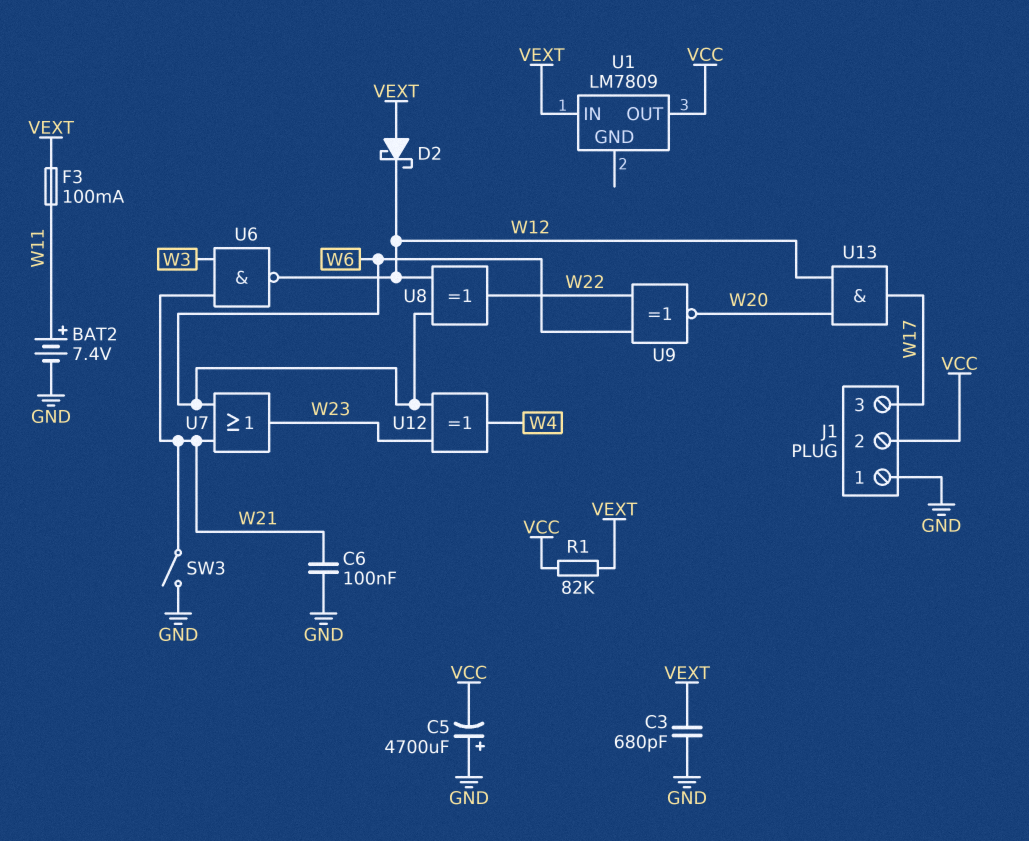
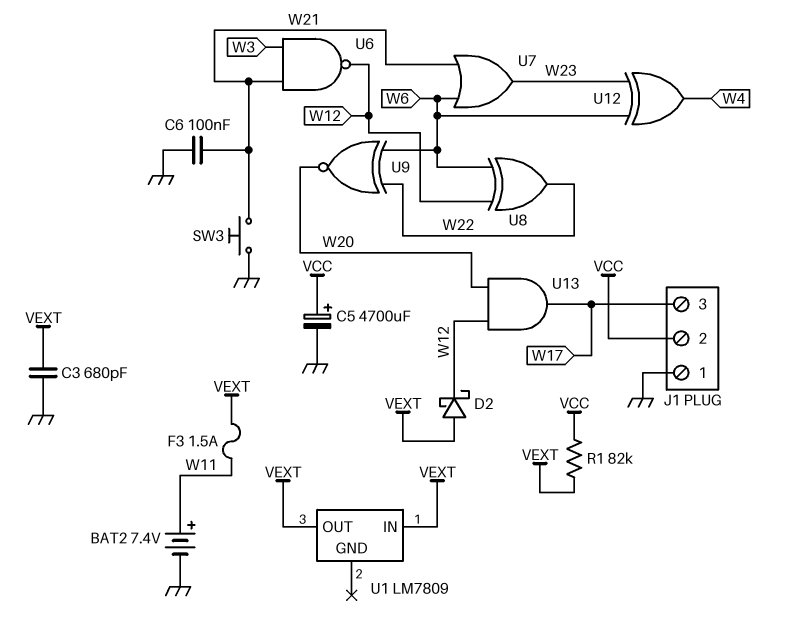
C5: 4700uF (plus GND, minus VCC) -> 4700uF (plus VCC, minus GND)
F3: 100mA (VEXT, W11) -> 1.5A (VEXT, W11)
SW3: switch (GND, W21) -> button (GND, W21)
U1 pin OUT: VCC -> VEXT

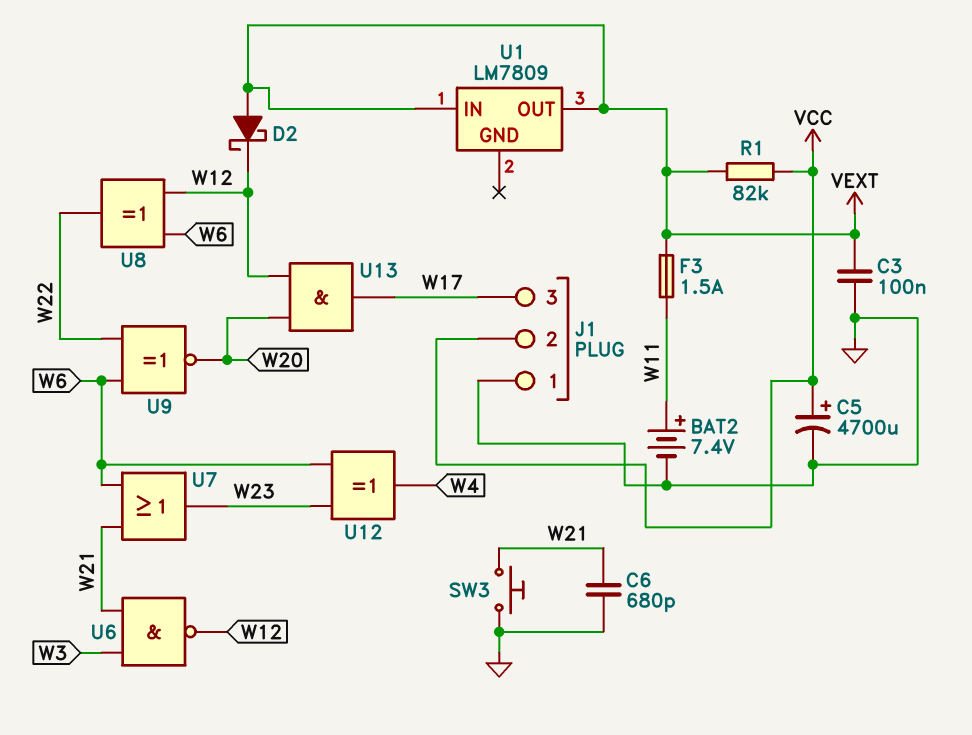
C3: 680pF (GND, VEXT) -> 100nF (GND, VEXT)
C6: 100nF (GND, W21) -> 680pF (GND, W21)

